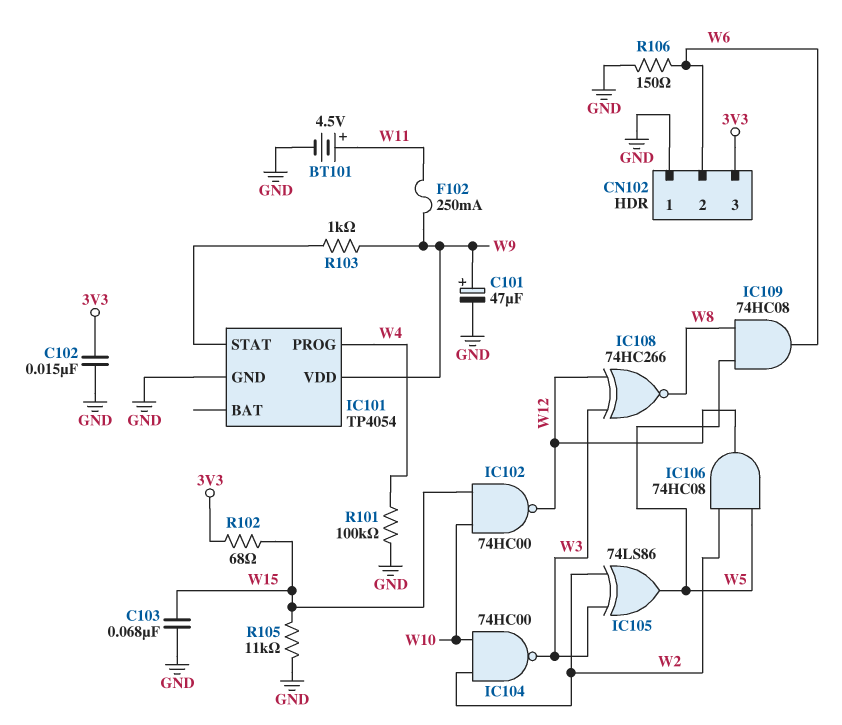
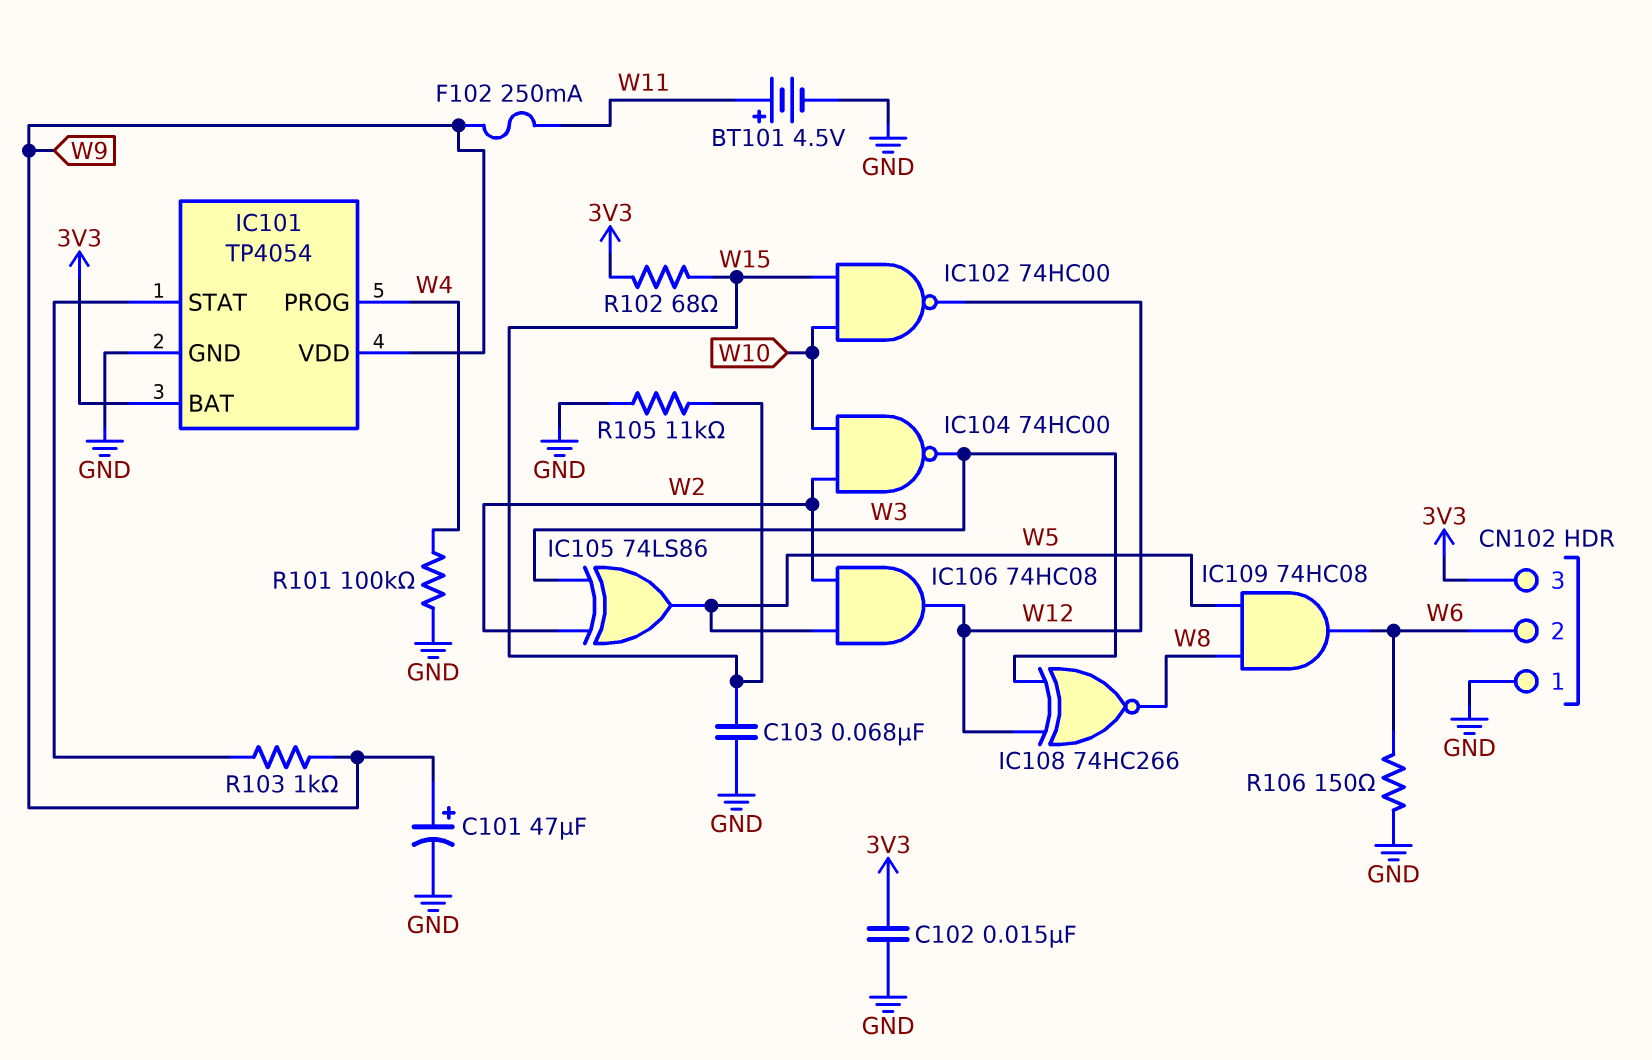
IC101 pin BAT: none -> 3V3

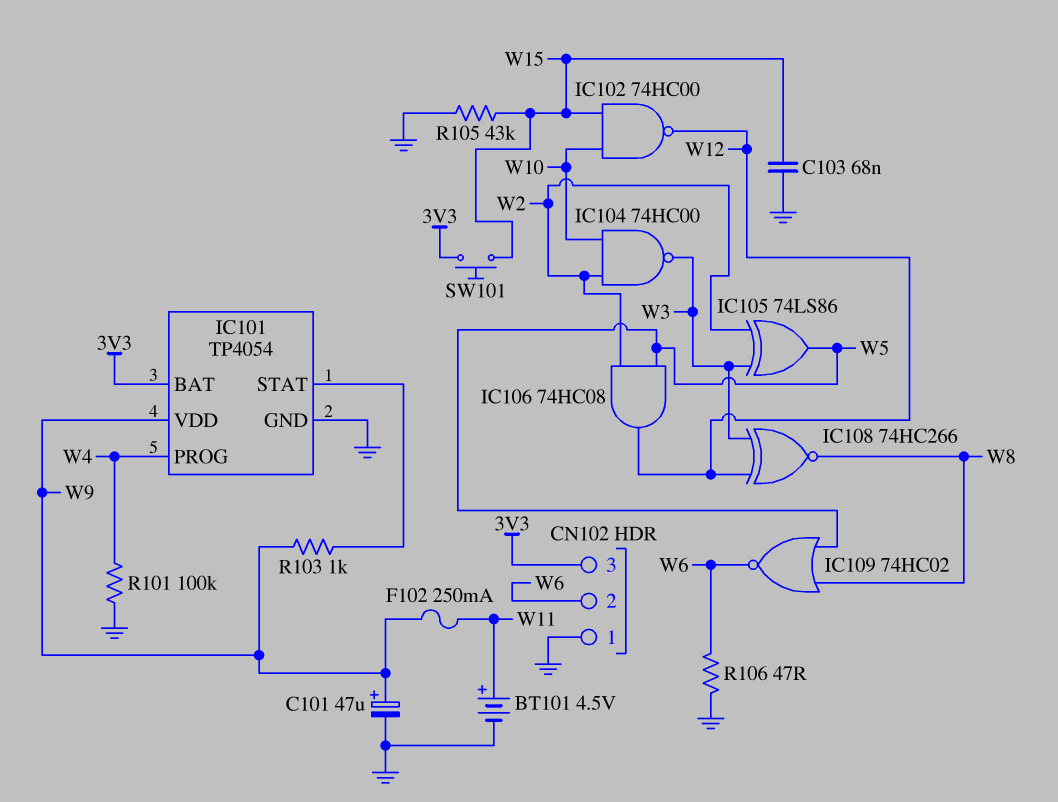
C102: 15nF (3V3, GND) -> none
IC109: AND 74HC08 (in W5, in W8, out W6) -> NOR 74HC02 (in W5, in W8, out W6)
R102: 68 (3V3, W15) -> none
R105: 11k (GND, W15) -> 43k (GND, W15)
R106: 150 (GND, W6) -> 47 (GND, W6)
SW101: none -> button (3V3, W15)

